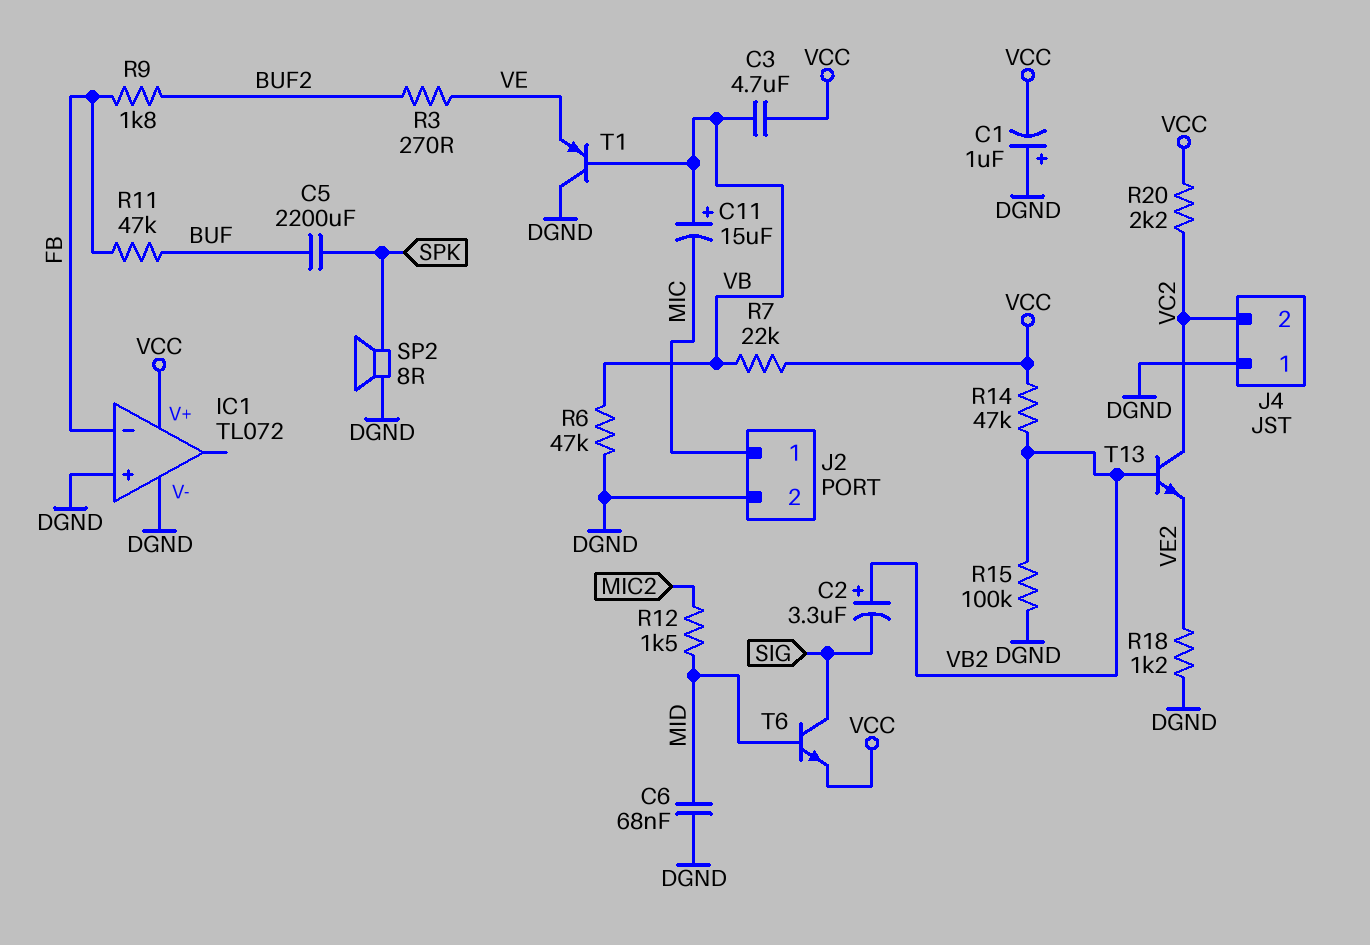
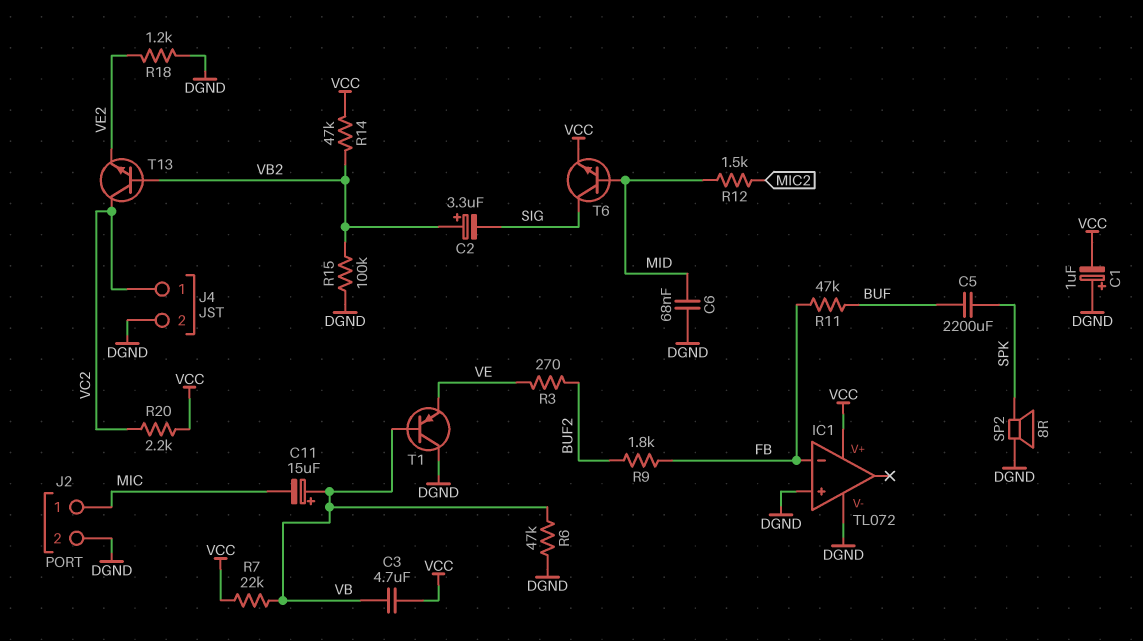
J4 pin 1: DGND -> VC2
J4 pin 2: VC2 -> DGND

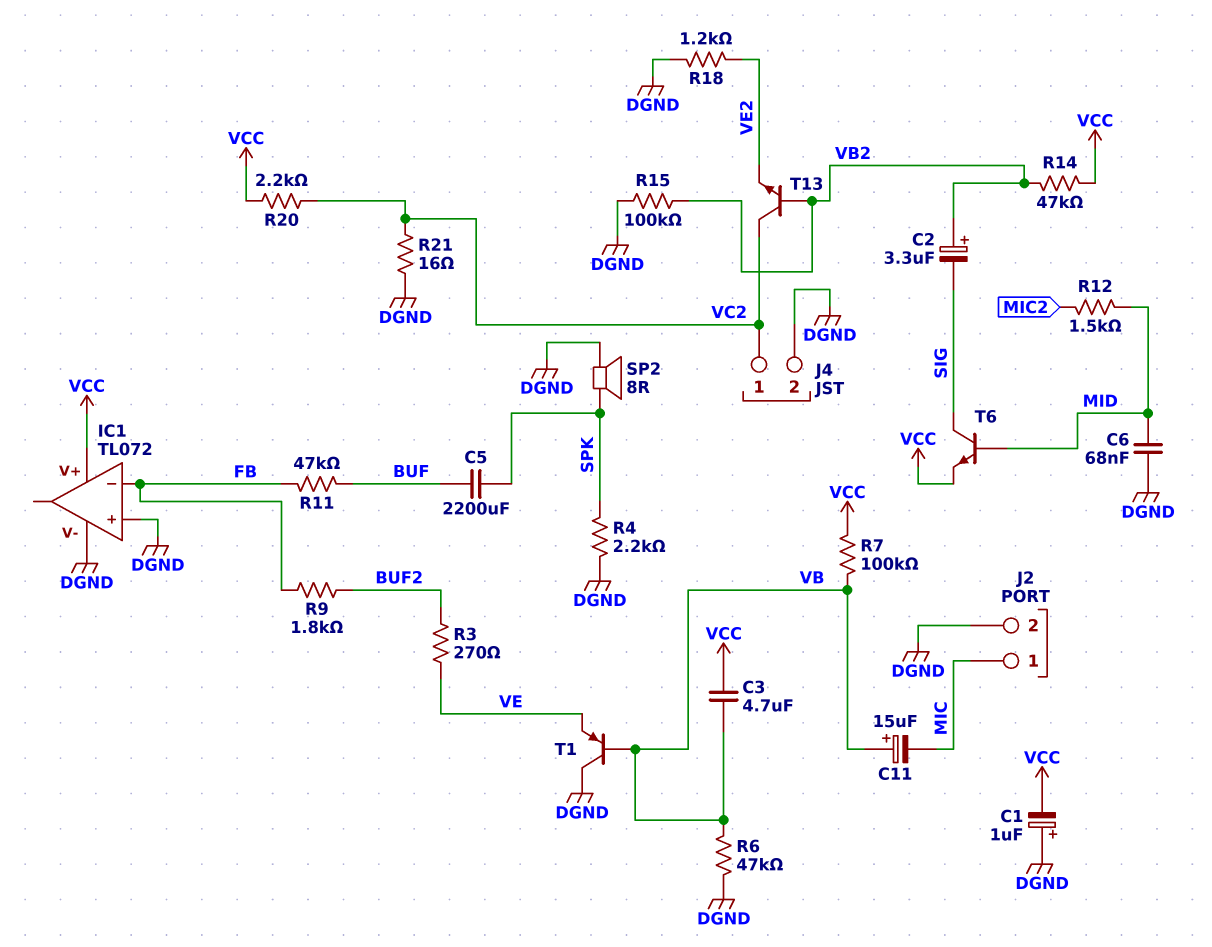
R4: none -> 2.2k (DGND, SPK)
R7: 22k (VB, VCC) -> 100k (VB, VCC)
R21: none -> 16 (DGND, VC2)

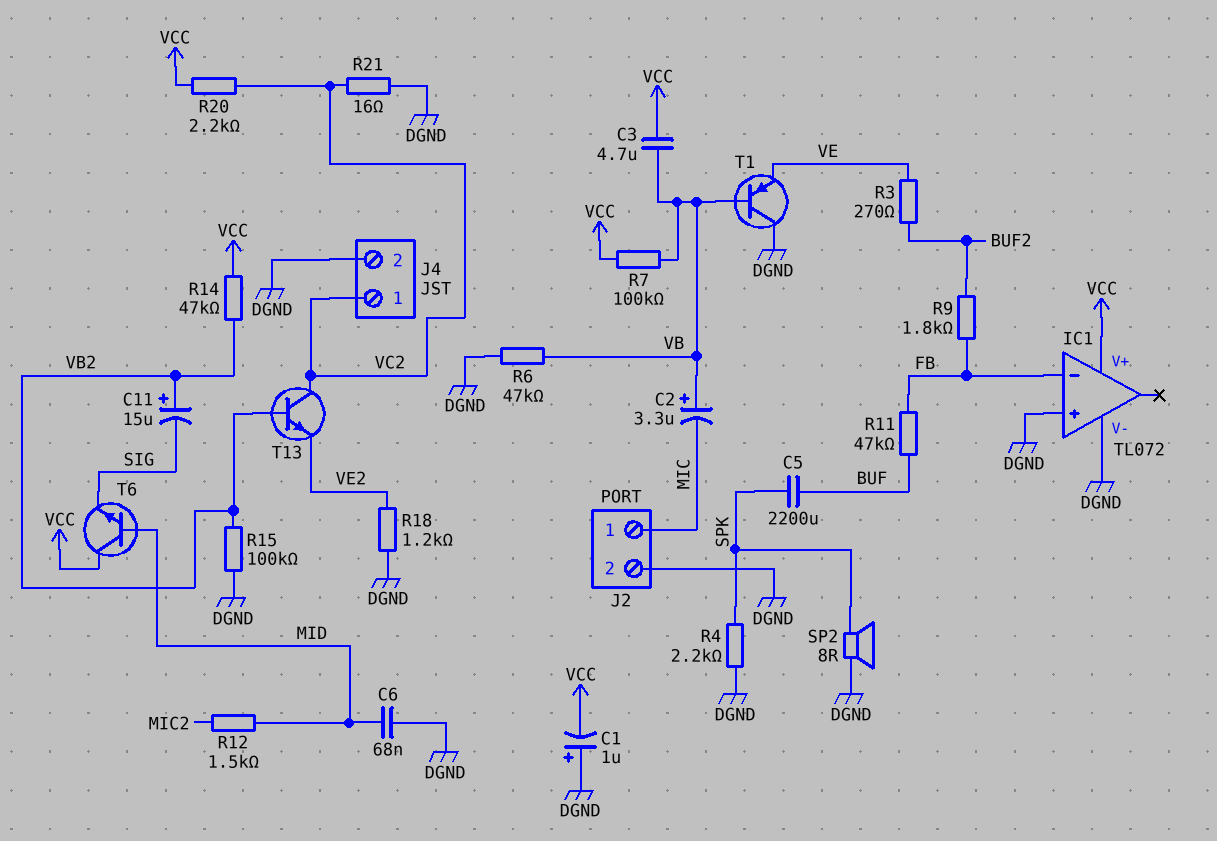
C2: 3.3uF (plus VB2, minus SIG) -> 3.3uF (plus VB, minus MIC)
C11: 15uF (plus VB, minus MIC) -> 15uF (plus VB2, minus SIG)
T6: NPN (B MID, C SIG, E VCC) -> NPN (B MID, C VCC, E SIG)

